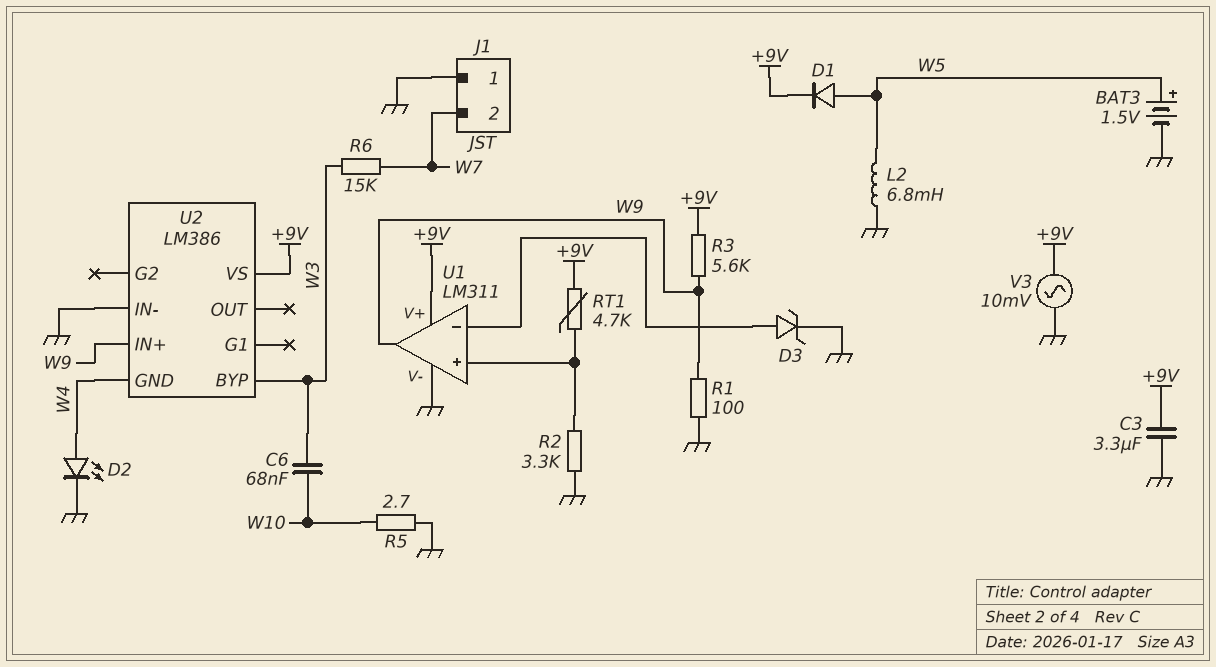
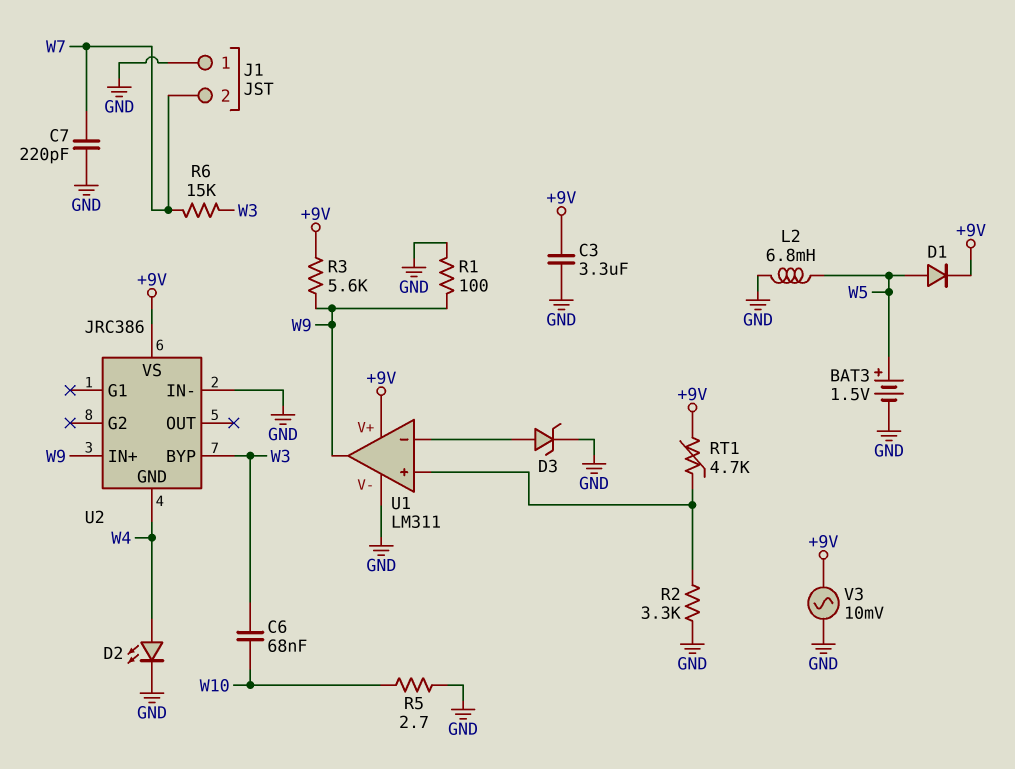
C7: none -> 220pF (GND, W7)
U2: LM386 -> JRC386

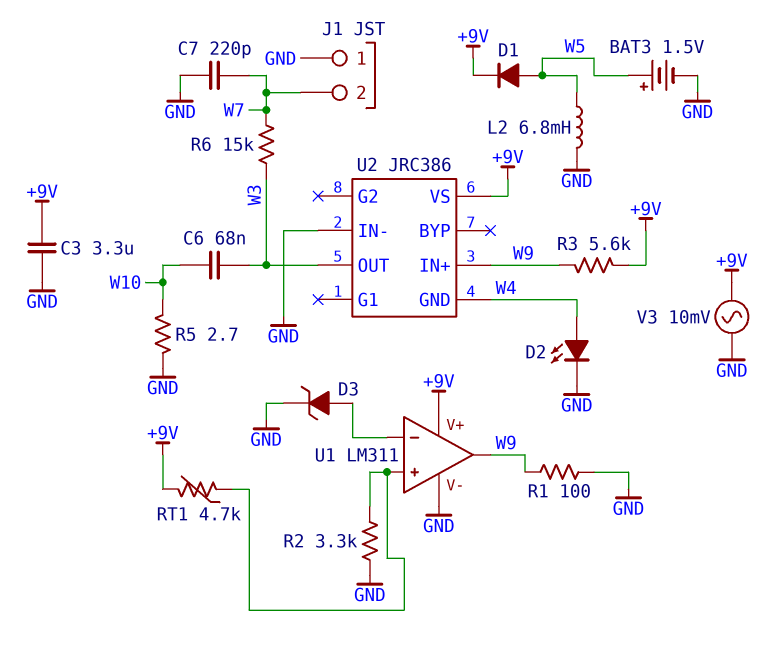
U2 pin BYP: W3 -> none
U2 pin OUT: none -> W3

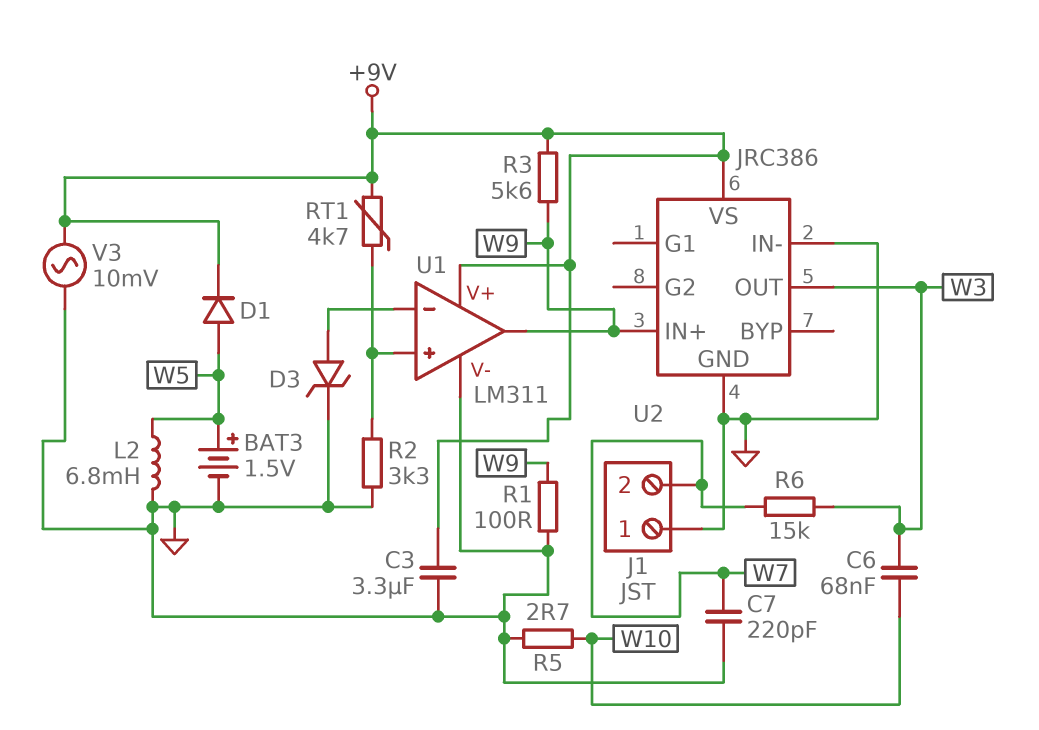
D2: LED (A W4, K GND) -> none
U2 pin GND: W4 -> GND

